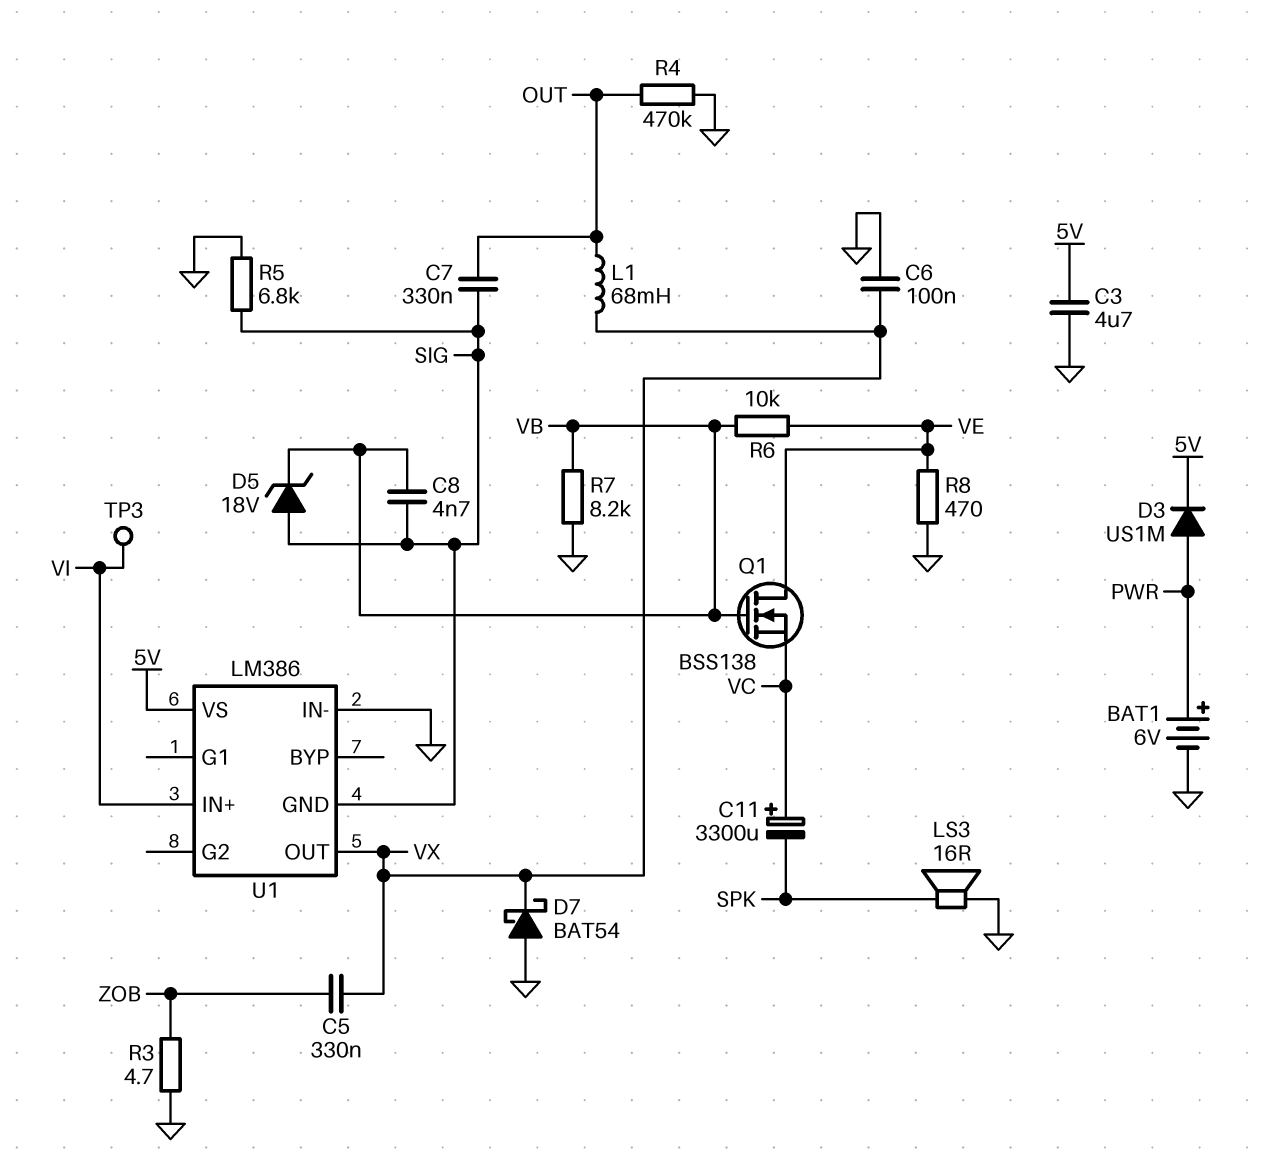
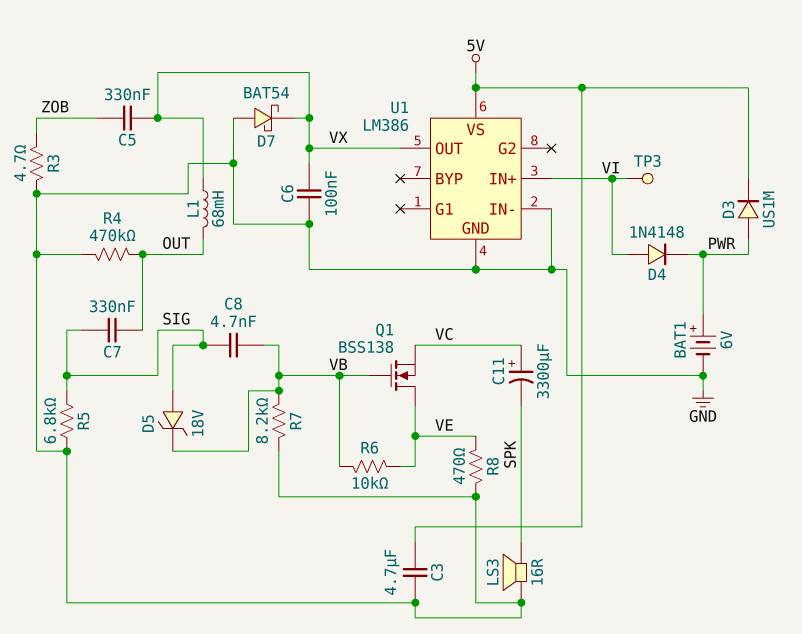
D4: none -> diode 1N4148 (A VI, K PWR)
U1 pin GND: SIG -> GND

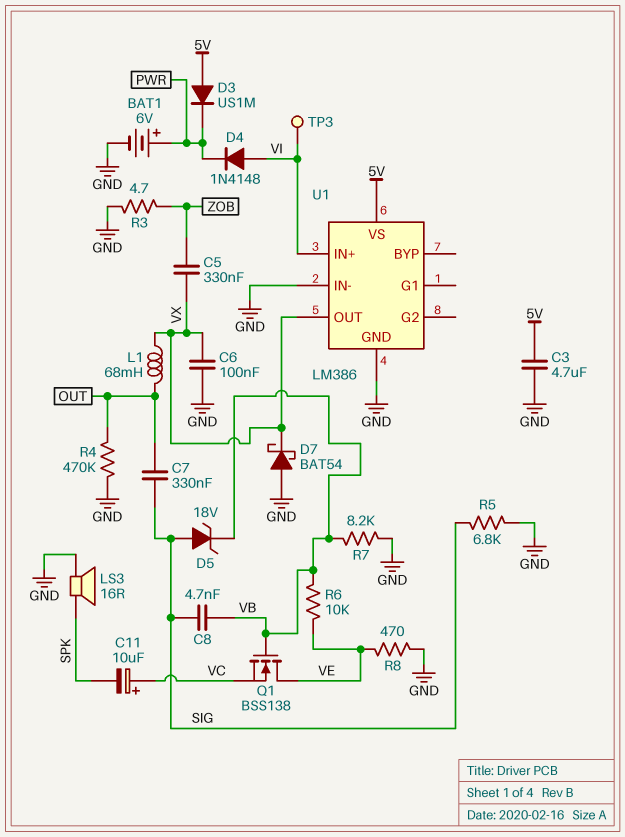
C11: 3300uF (plus VC, minus SPK) -> 10uF (plus VC, minus SPK)
D3: diode US1M (A PWR, K 5V) -> diode US1M (A 5V, K PWR)

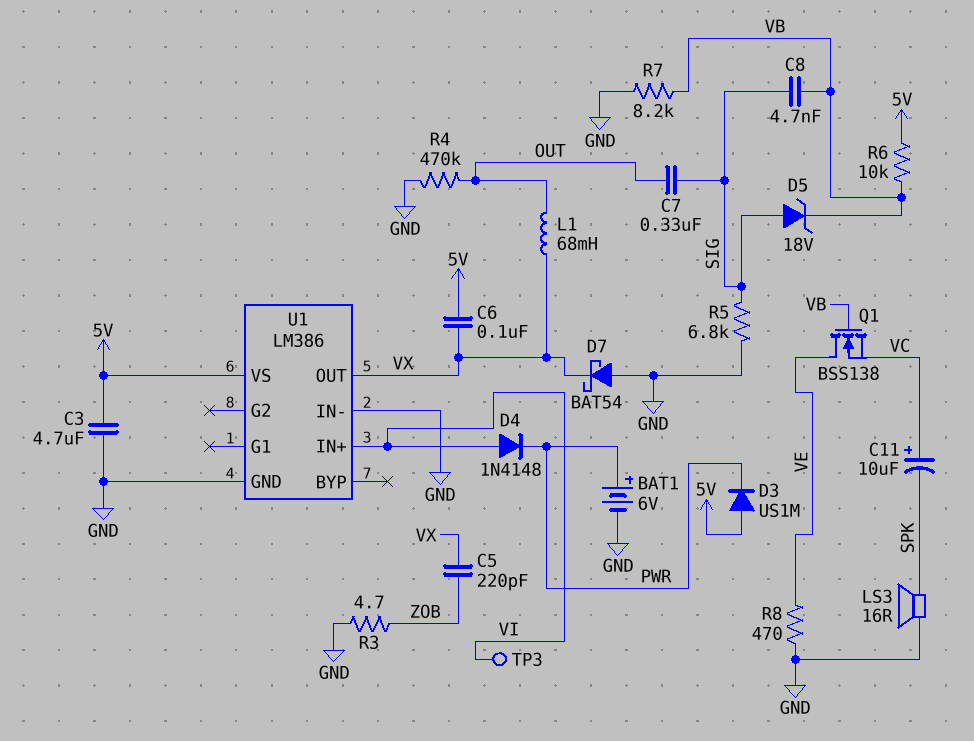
C5: 330nF (VX, ZOB) -> 220pF (VX, ZOB)
C6: 100nF (GND, VX) -> 100nF (5V, VX)
R6: 10k (VB, VE) -> 10k (5V, VB)

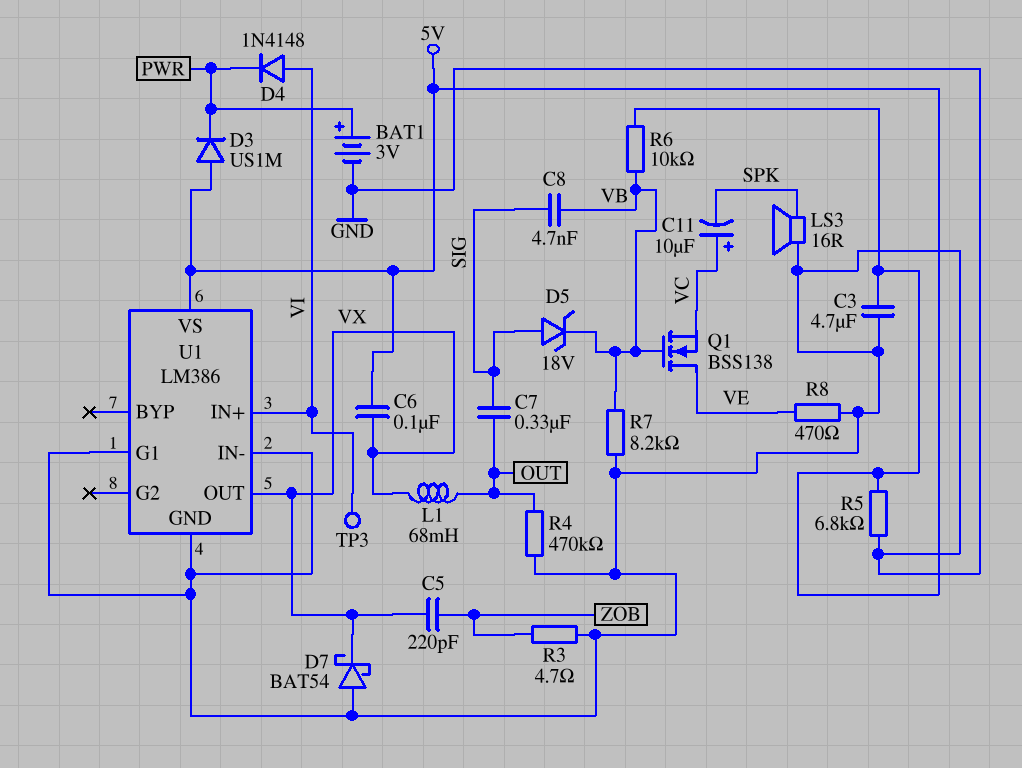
BAT1: 6V (plus PWR, minus GND) -> 3V (plus PWR, minus GND)
R5: 6.8k (GND, SIG) -> 6.8k (5V, GND)
U1 pin G1: none -> GND

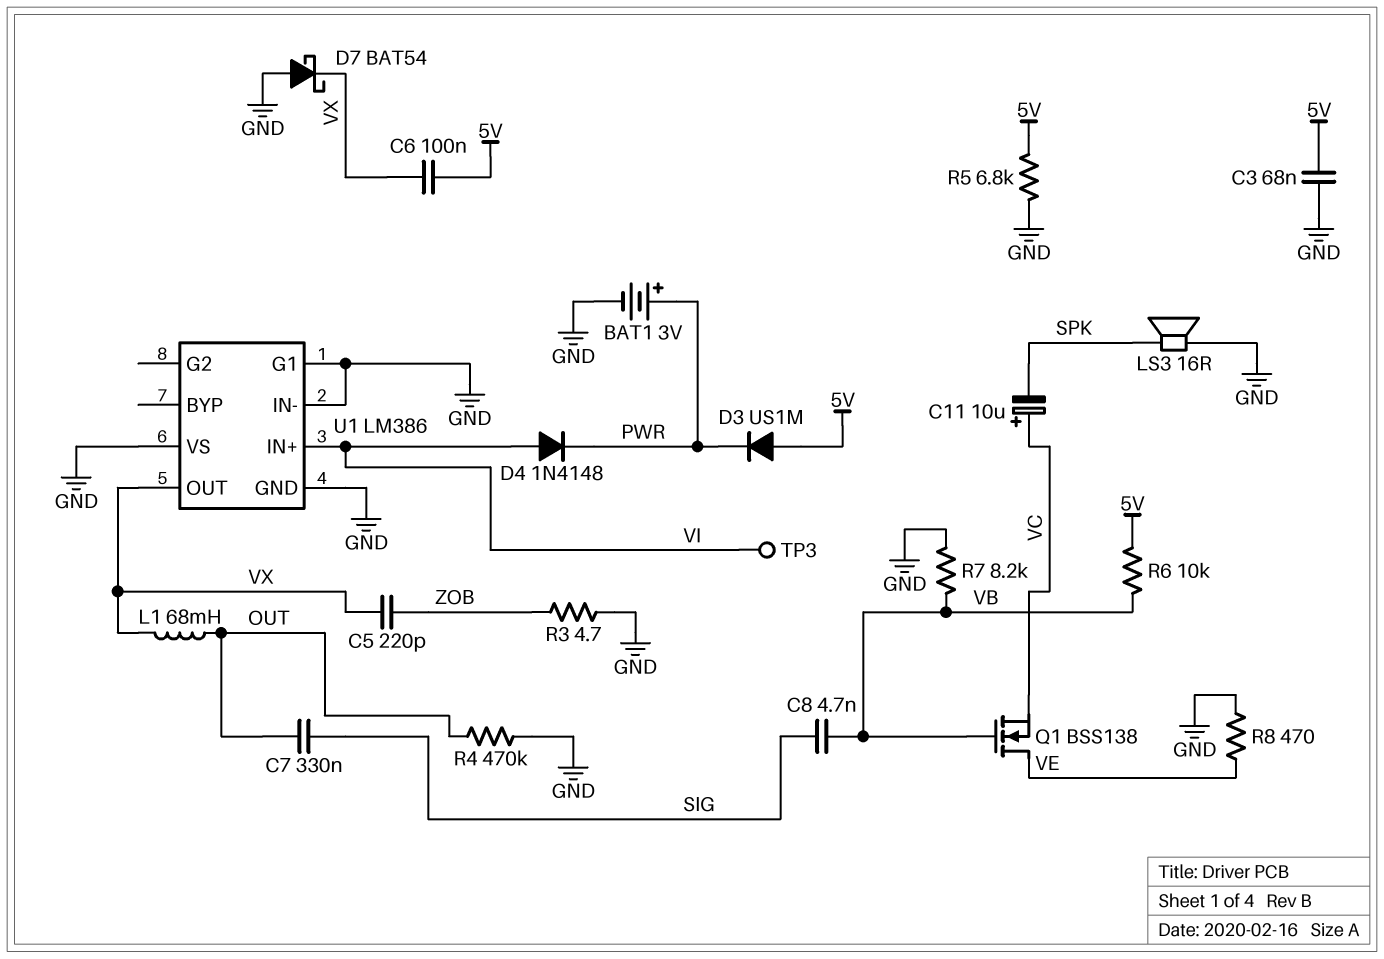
C3: 4.7uF (5V, GND) -> 68nF (5V, GND)
D5: zener 18V (A SIG, K VB) -> none
U1 pin VS: 5V -> GND

